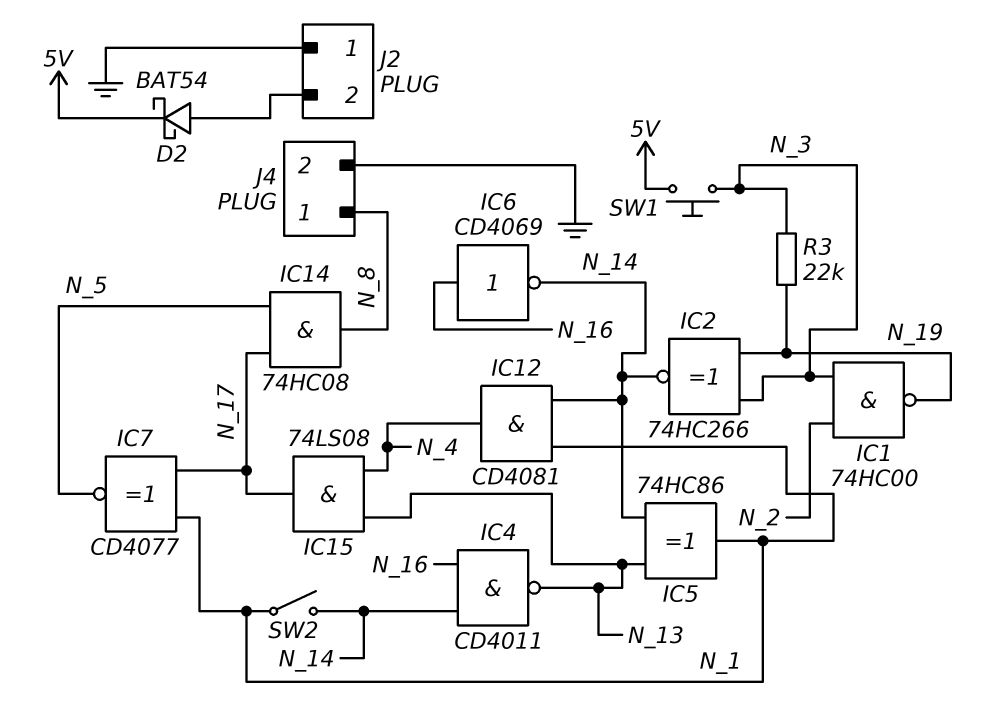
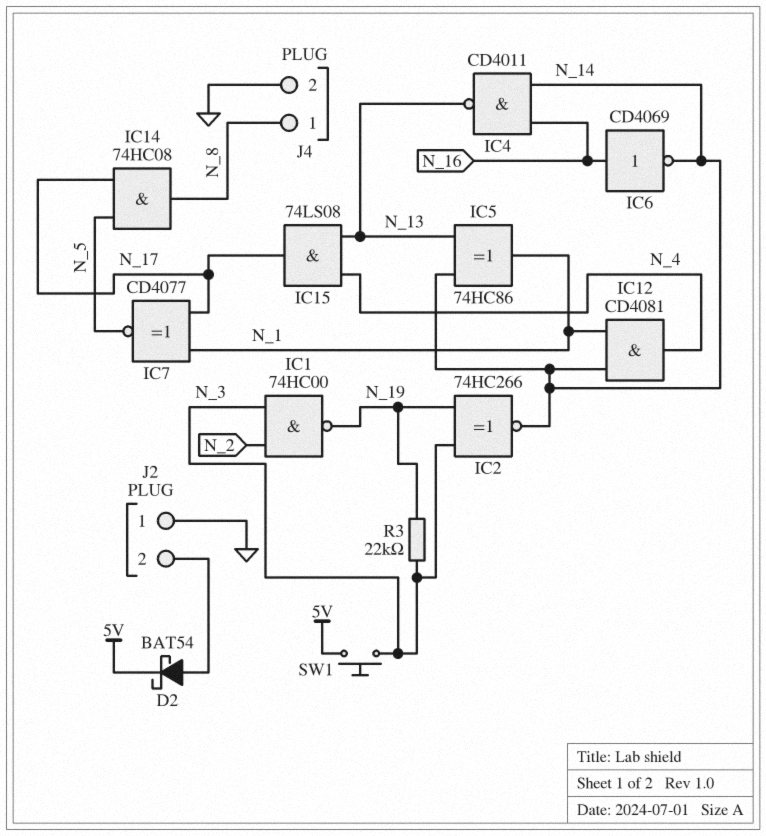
SW2: switch (N_1, N_14) -> none

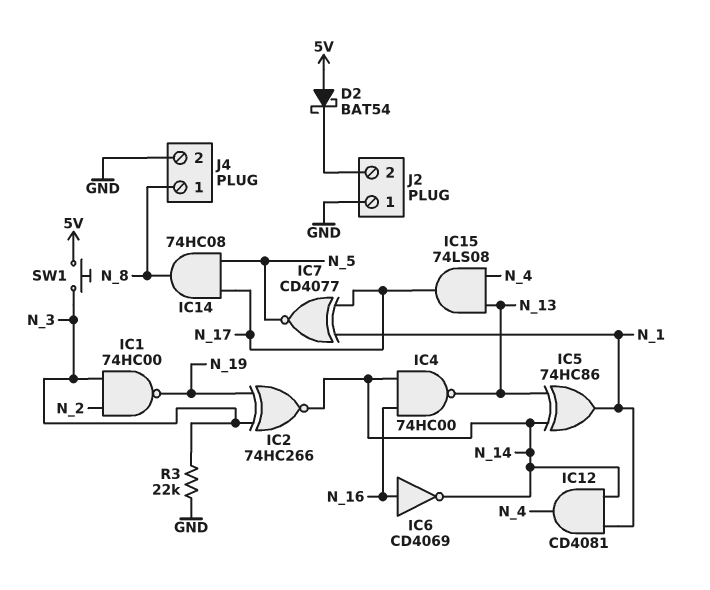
D2: schottky BAT54 (A J2/2, K 5V) -> schottky BAT54 (A 5V, K J2/2)
IC4: NAND CD4011 (in N_14, in N_16, out N_13) -> NAND 74HC00 (in N_14, in N_16, out N_13)
R3: 22k (N_3, N_19) -> 22k (GND, N_3)

